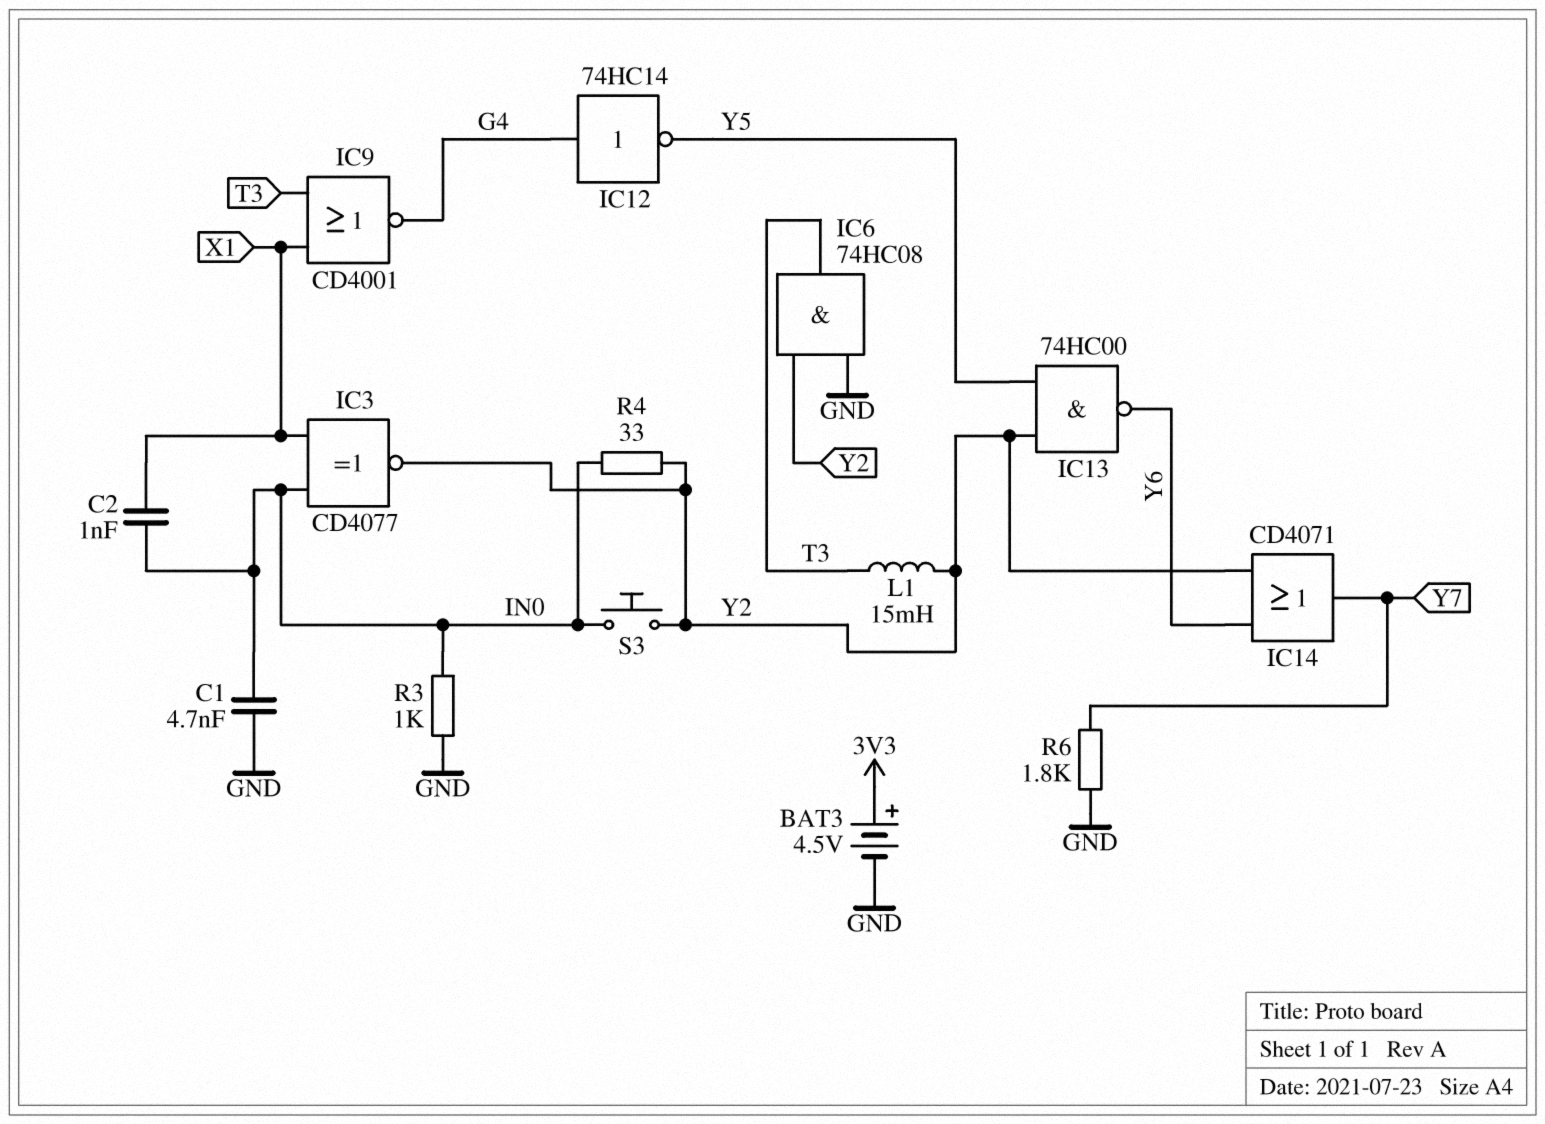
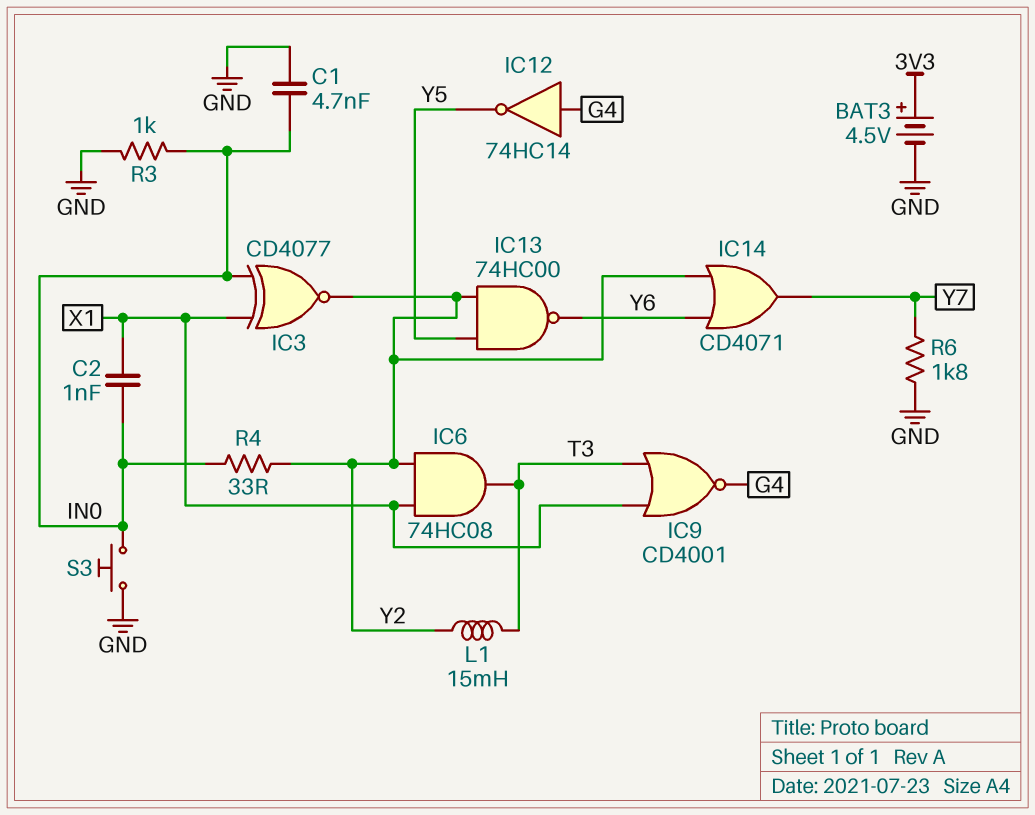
IC6: AND 74HC08 (in GND, in Y2, out T3) -> AND 74HC08 (in X1, in Y2, out T3)
S3: button (IN0, Y2) -> button (GND, IN0)

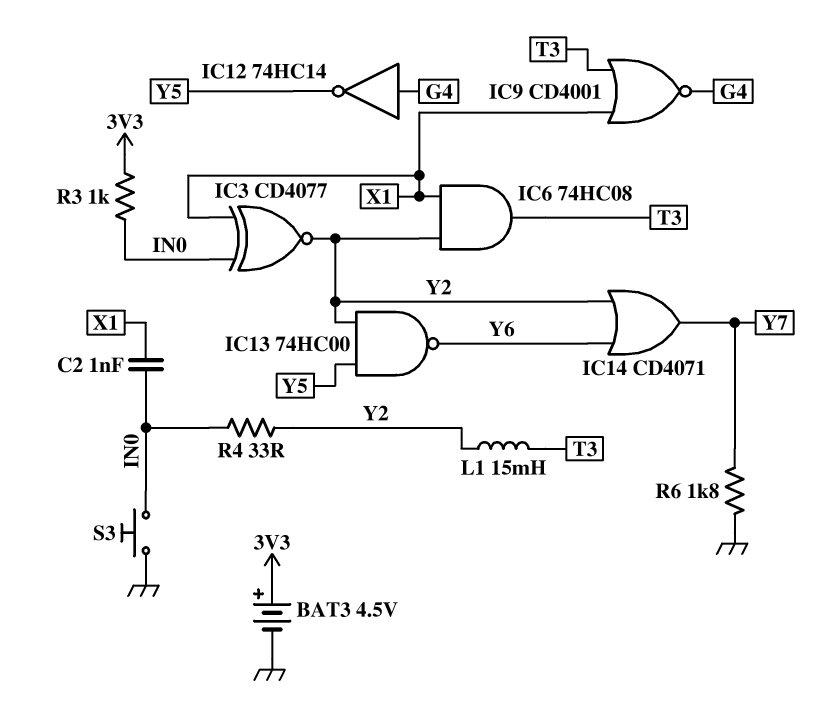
C1: 4.7nF (GND, IN0) -> none
R3: 1k (GND, IN0) -> 1k (3V3, IN0)

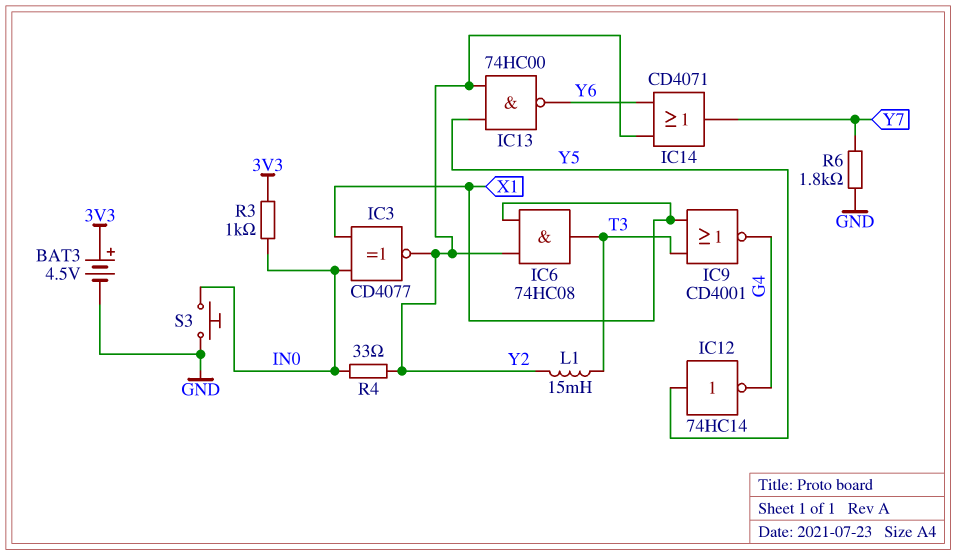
C2: 1nF (IN0, X1) -> none
IC12: NOT 74HC14 (in G4, out Y5) -> NOT 74HC14 (in Y5, out G4)

